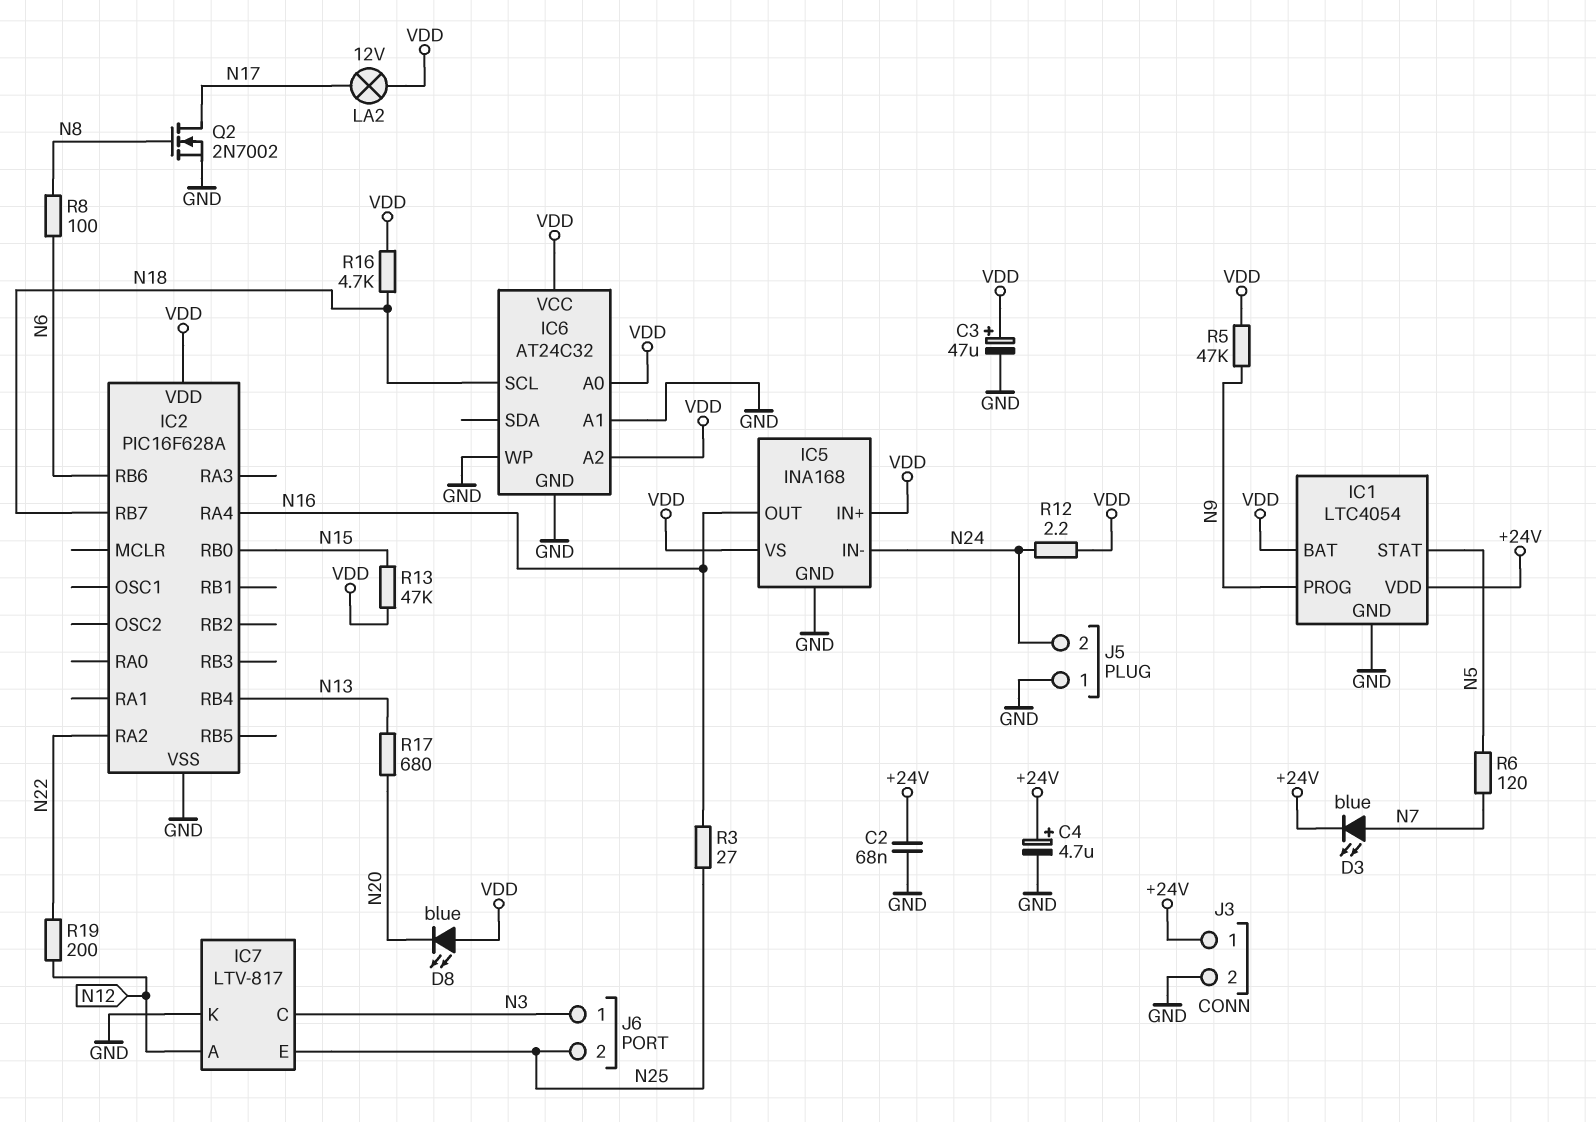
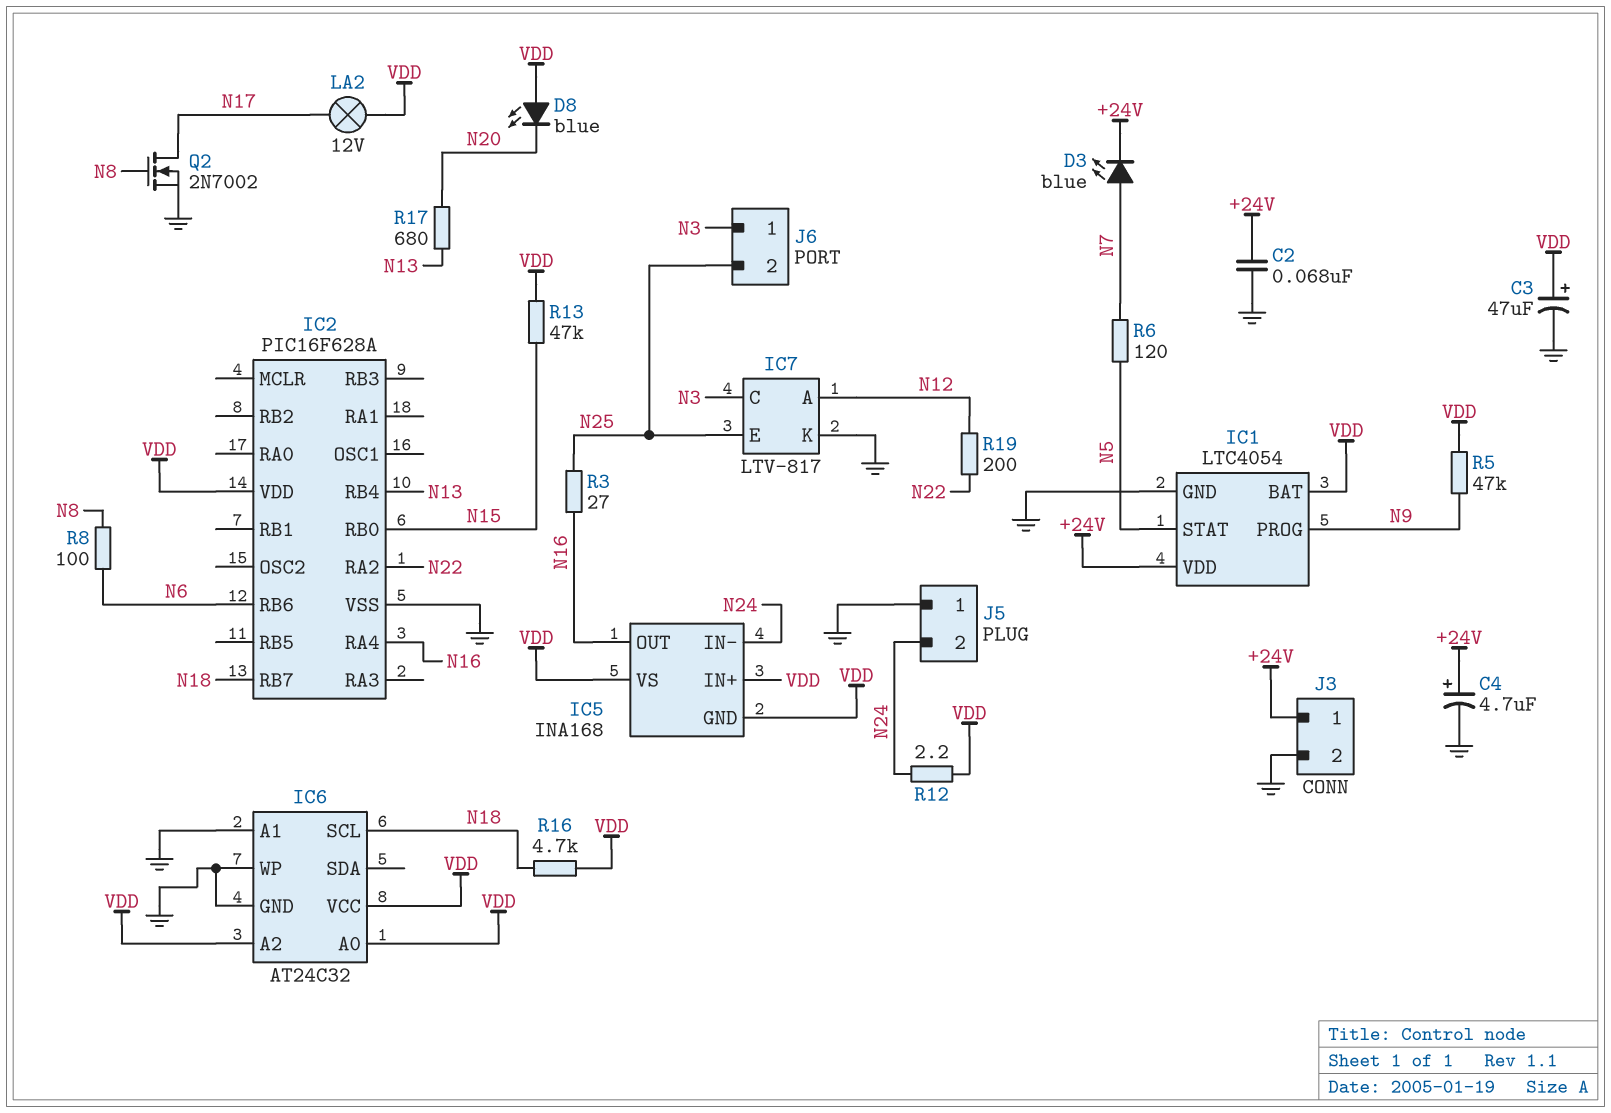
IC5 pin GND: GND -> VDD

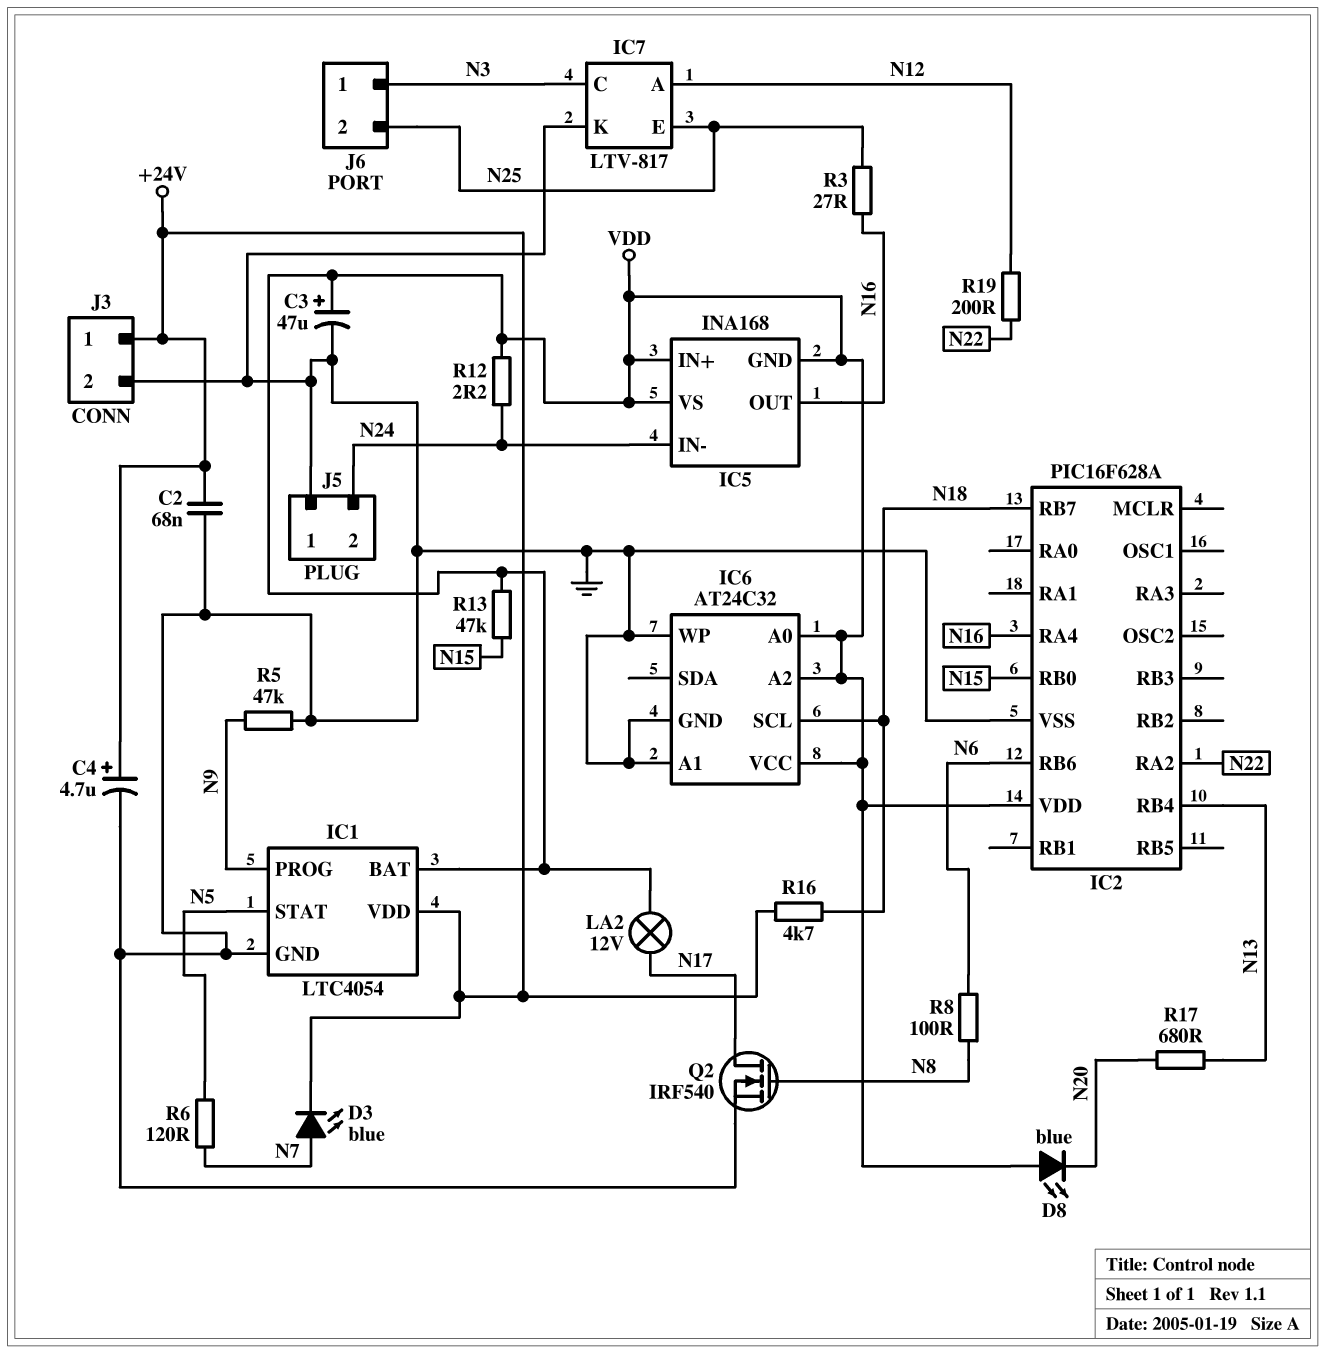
Q2: NMOS 2N7002 (G N8, D N17, S GND) -> NMOS IRF540 (G N8, D N17, S GND)
R5: 47k (N9, VDD) -> 47k (GND, N9)
R16: 4.7k (N18, VDD) -> 4.7k (+24V, N18)

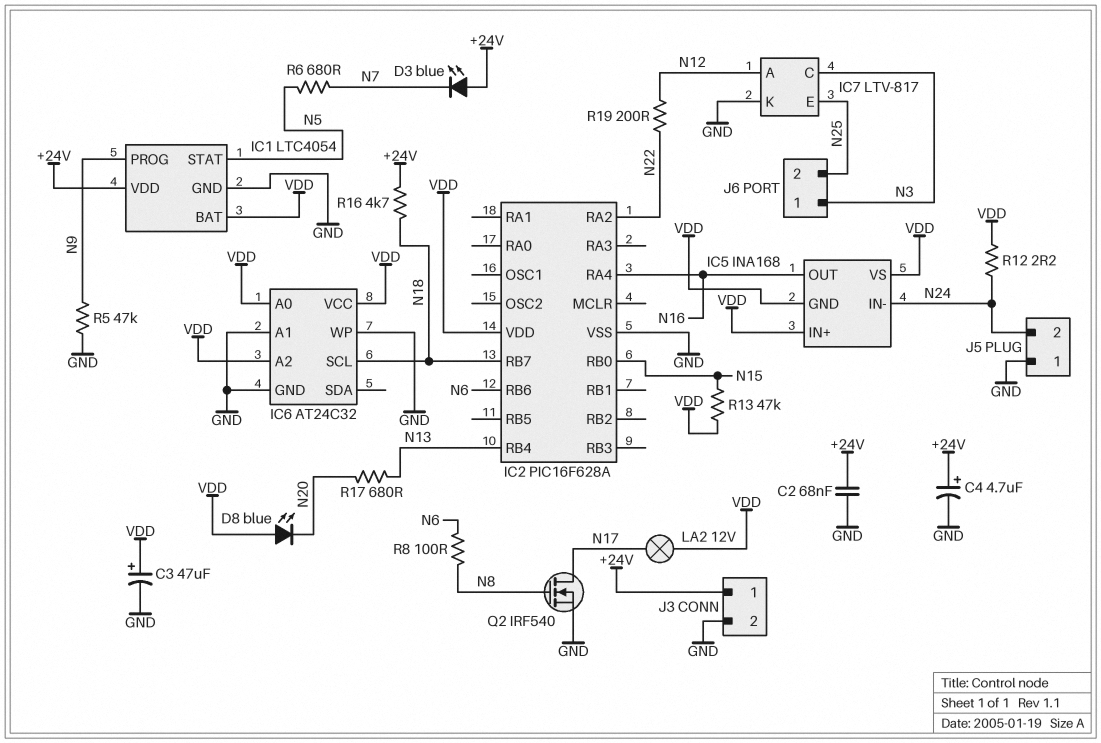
D3: LED blue (A N7, K +24V) -> LED blue (A +24V, K N7)
R3: 27 (N16, N25) -> none
R6: 120 (N5, N7) -> 680 (N5, N7)

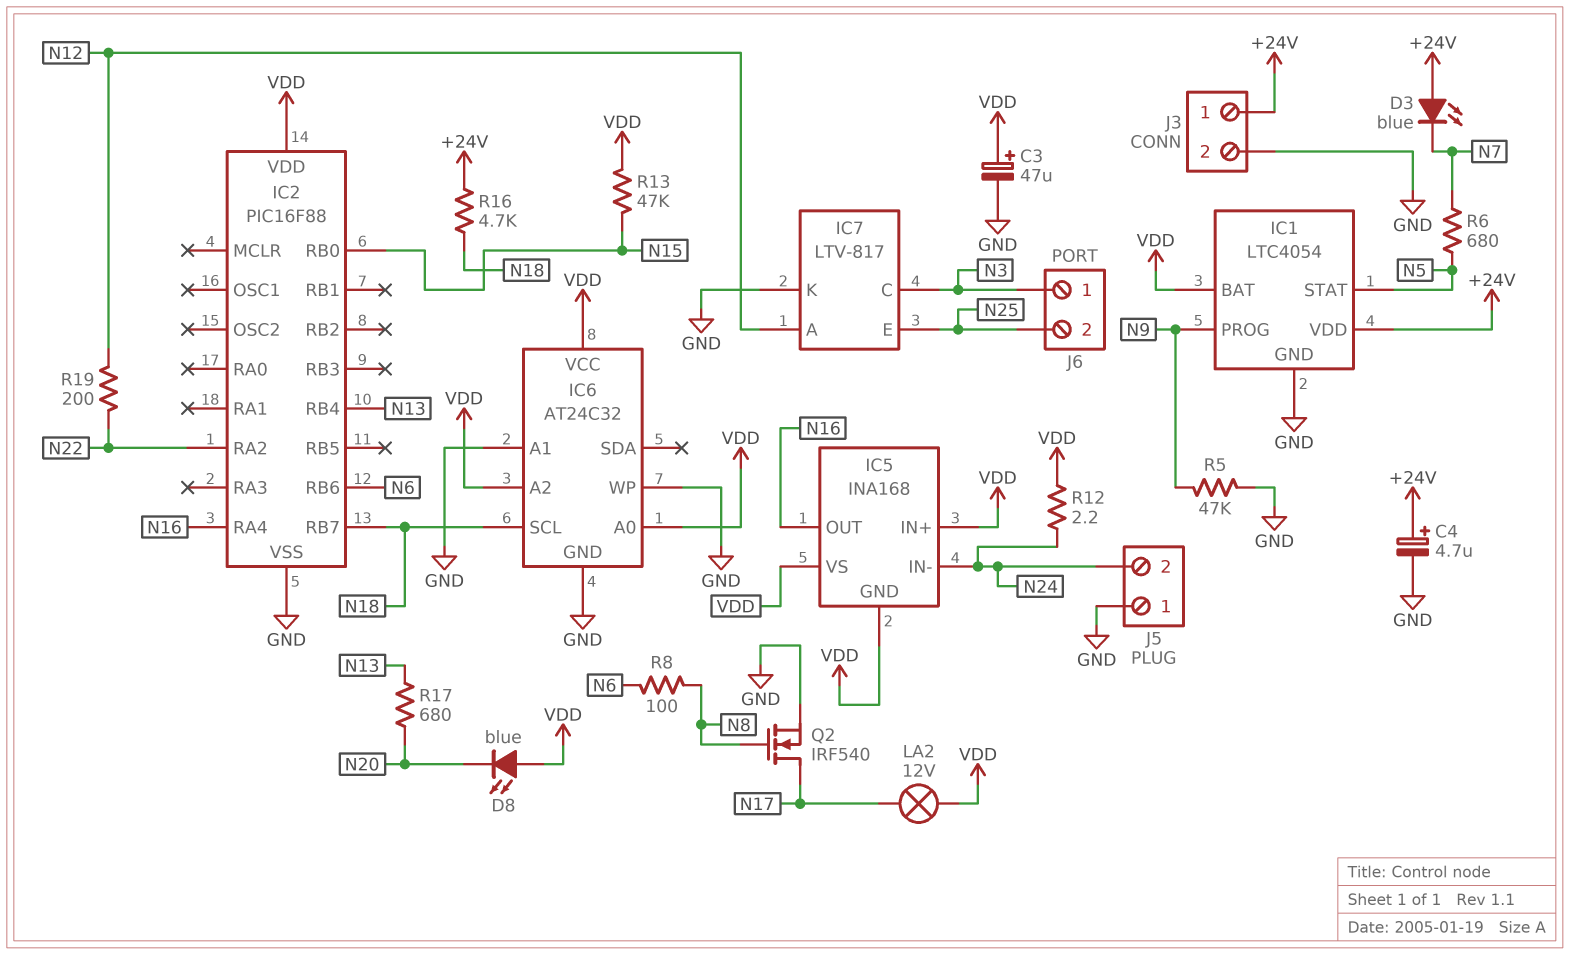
C2: 68nF (+24V, GND) -> none
IC2: PIC16F628A -> PIC16F88

